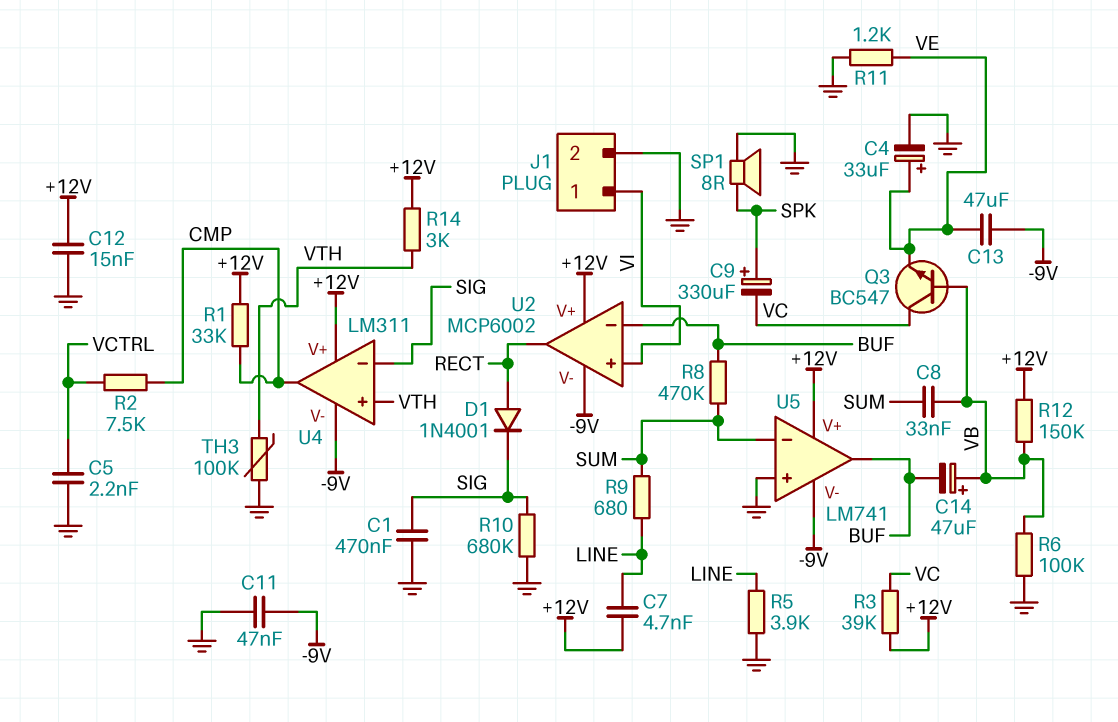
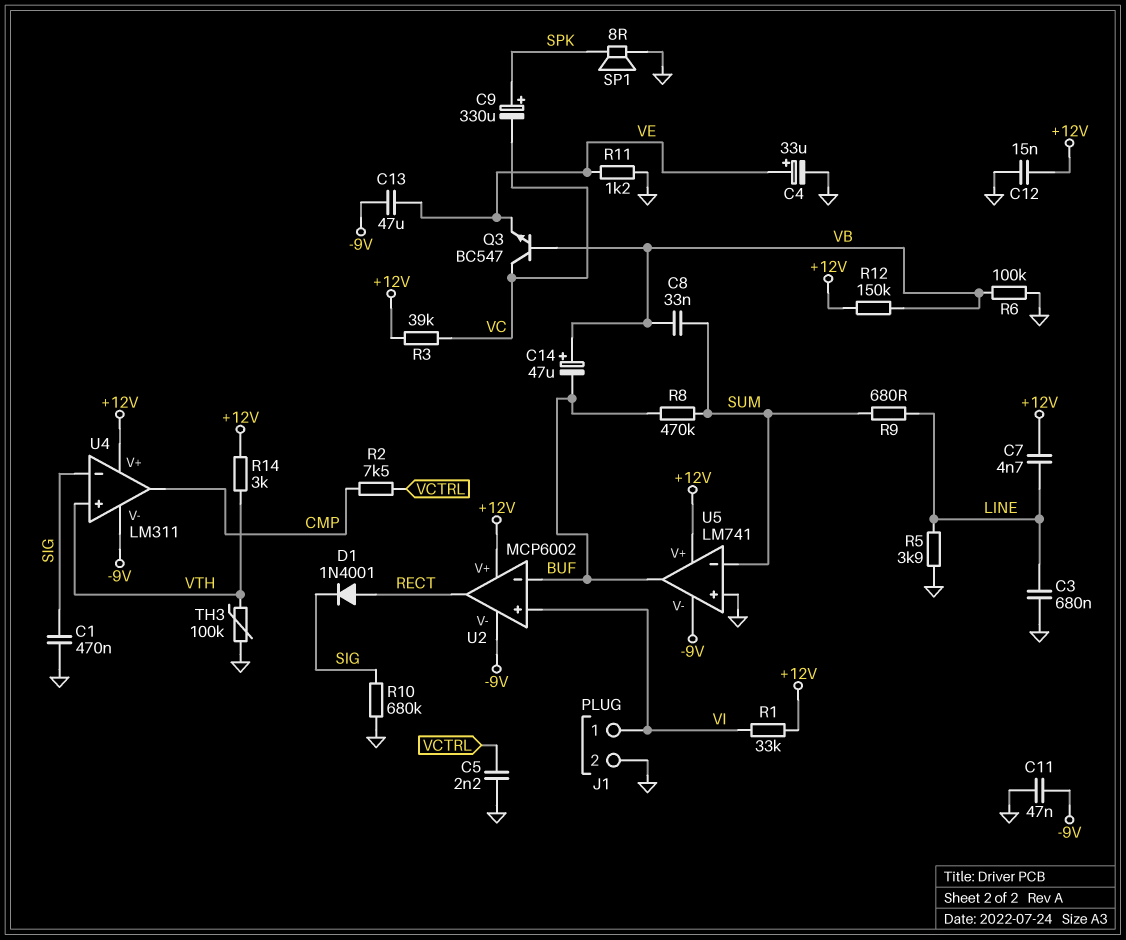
C3: none -> 680nF (GND, LINE)
R1: 33k (+12V, CMP) -> 33k (+12V, VI)

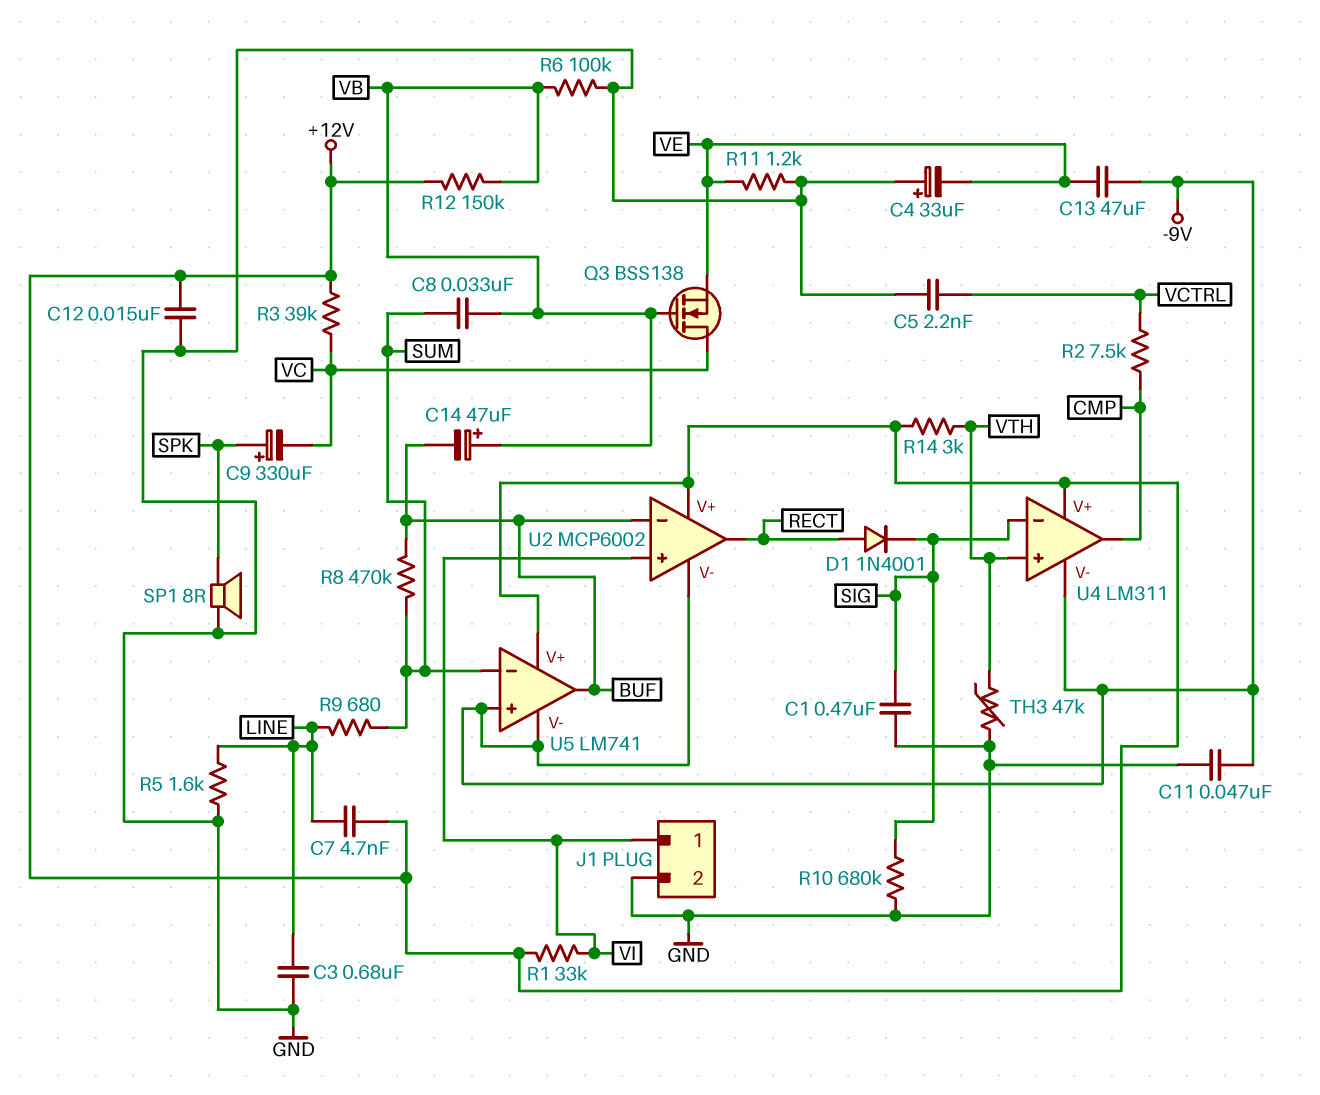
C4: 33uF (plus VE, minus GND) -> 33uF (plus GND, minus VE)
Q3: NPN BC547 (B VB, C VC, E VE) -> NMOS BSS138 (G VB, D VC, S VE)
R5: 3.9k (GND, LINE) -> 1.6k (GND, LINE)
TH3: 100k (GND, VTH) -> 47k (GND, VTH)
U5 pin in+: GND -> -9V

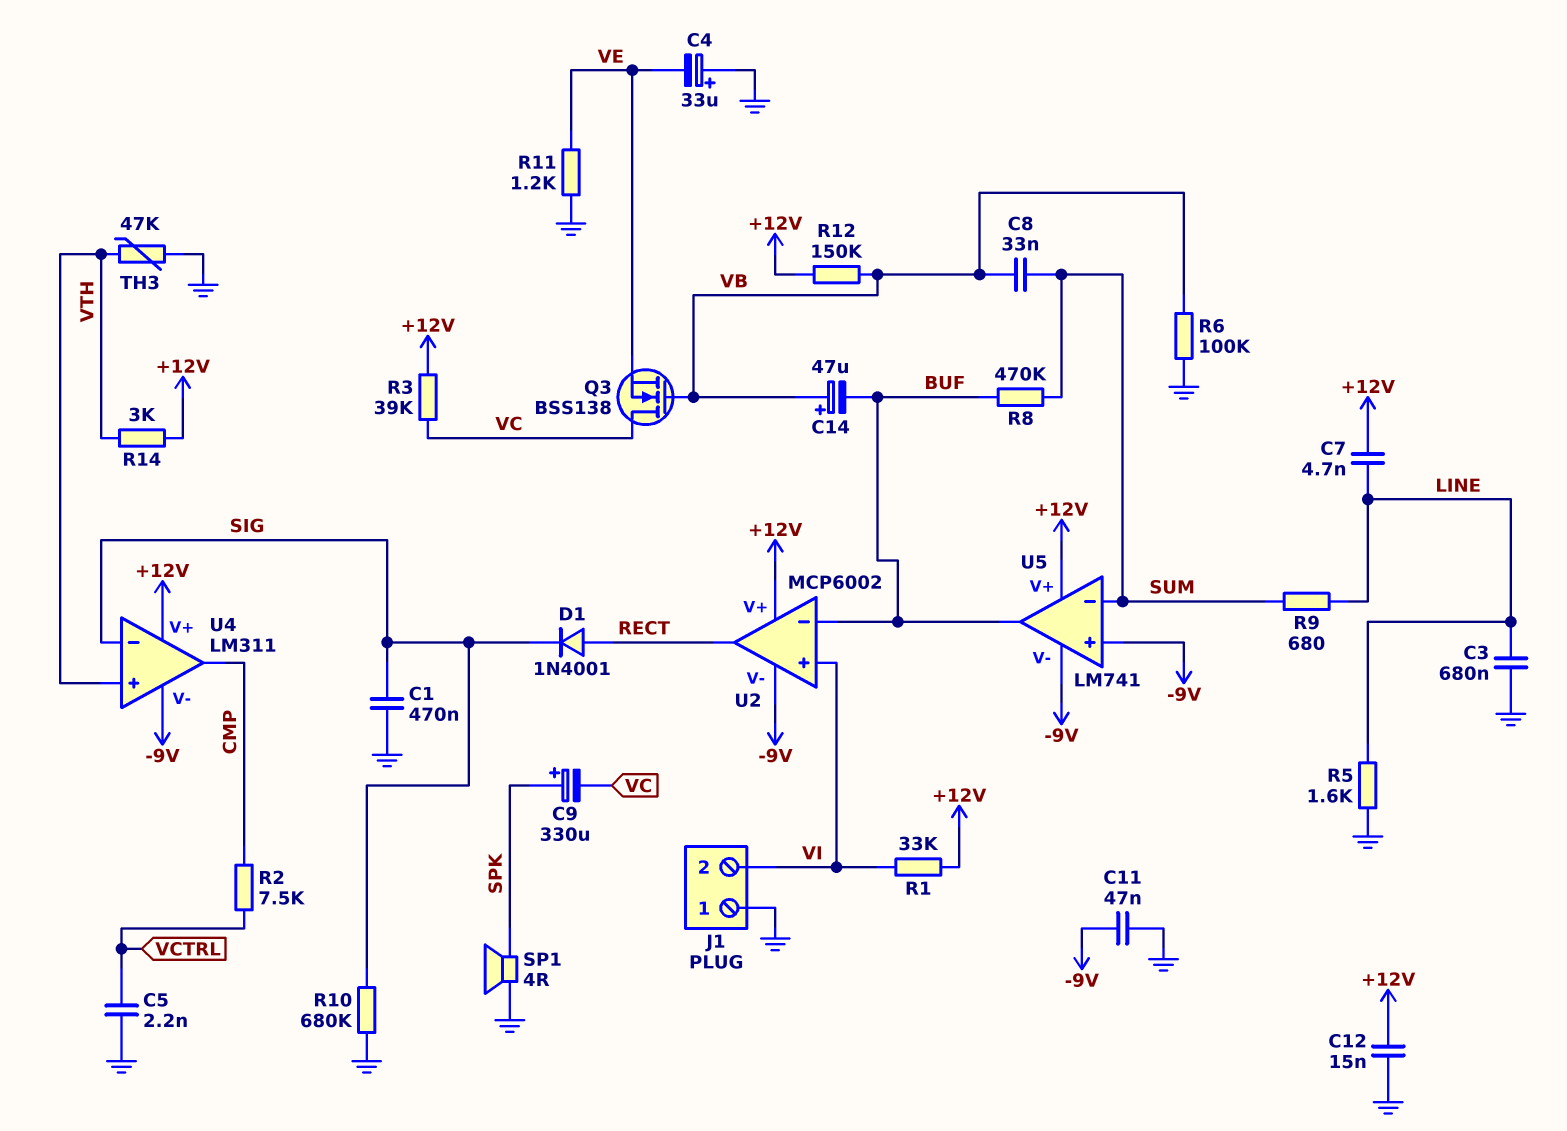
C13: 47uF (-9V, VE) -> none
J1 pin 1: VI -> GND
J1 pin 2: GND -> VI
SP1: speaker 8R (GND, SPK) -> speaker 4R (GND, SPK)

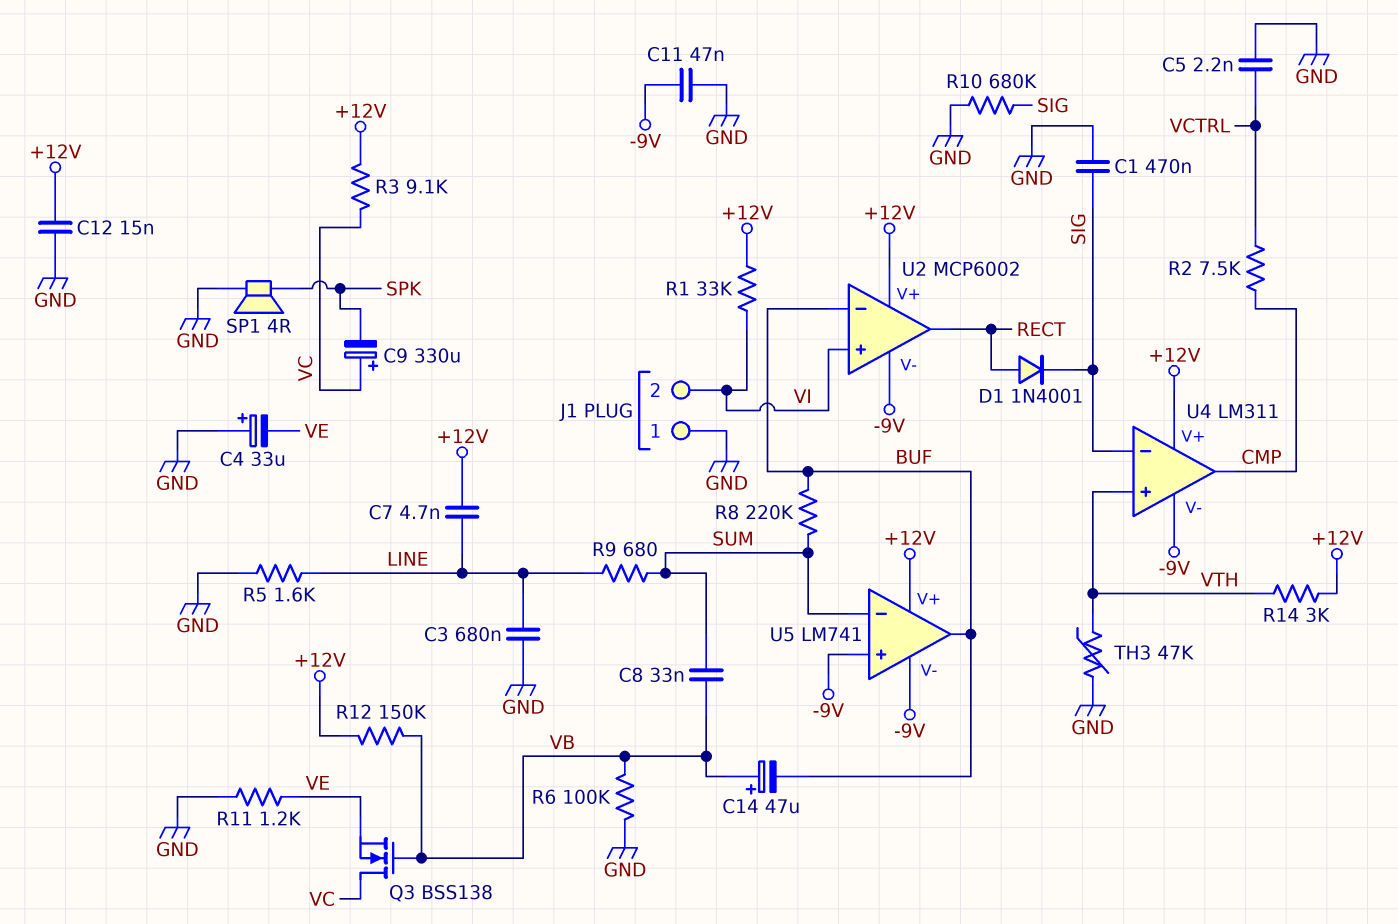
C9: 330uF (plus SPK, minus VC) -> 330uF (plus VC, minus SPK)
R3: 39k (+12V, VC) -> 9.1k (+12V, VC)
R8: 470k (BUF, SUM) -> 220k (BUF, SUM)

